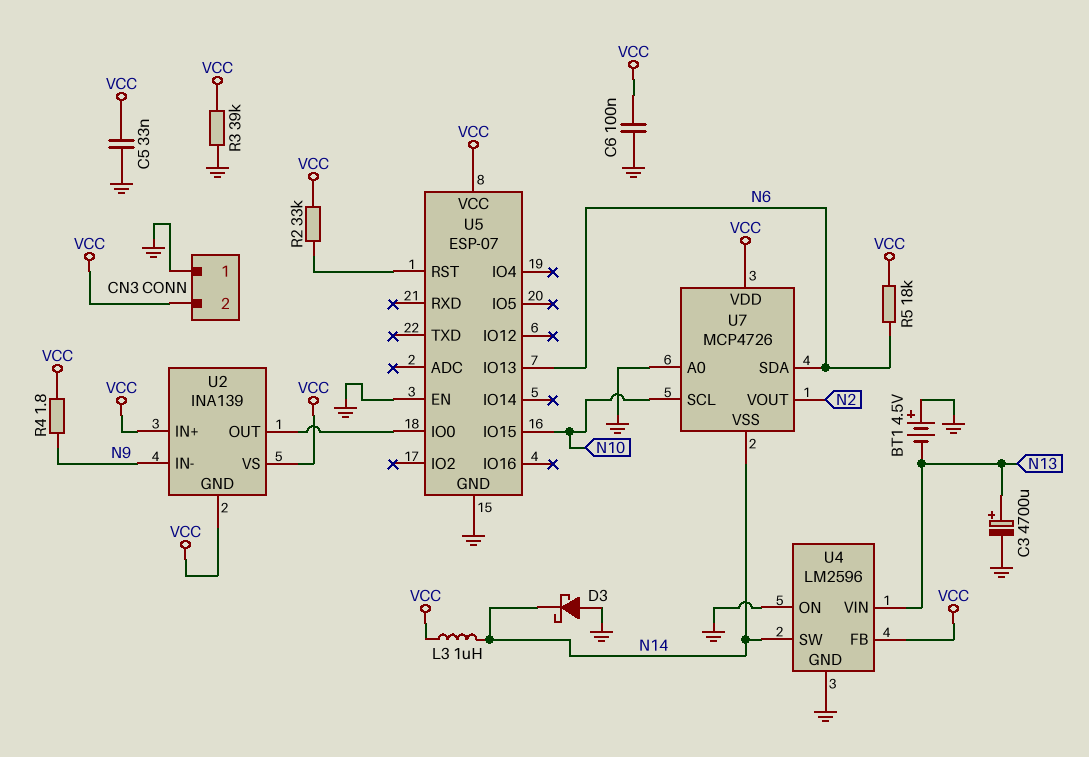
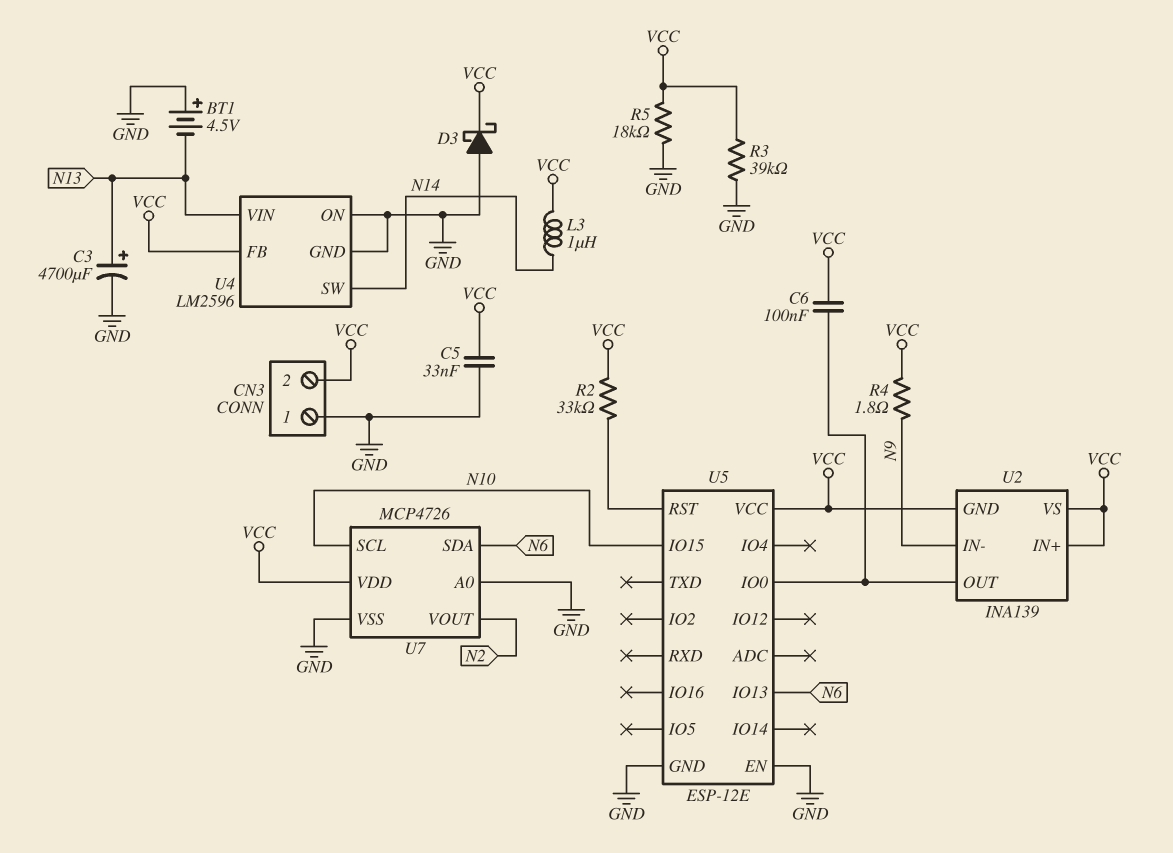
C6: 100nF (GND, VCC) -> 100nF (U2/OUT, VCC)
D3: schottky (A GND, K N14) -> schottky (A GND, K VCC)
R5: 18k (N6, VCC) -> 18k (GND, VCC)
U5: ESP-07 -> ESP-12E
U7 pin VSS: N14 -> GND

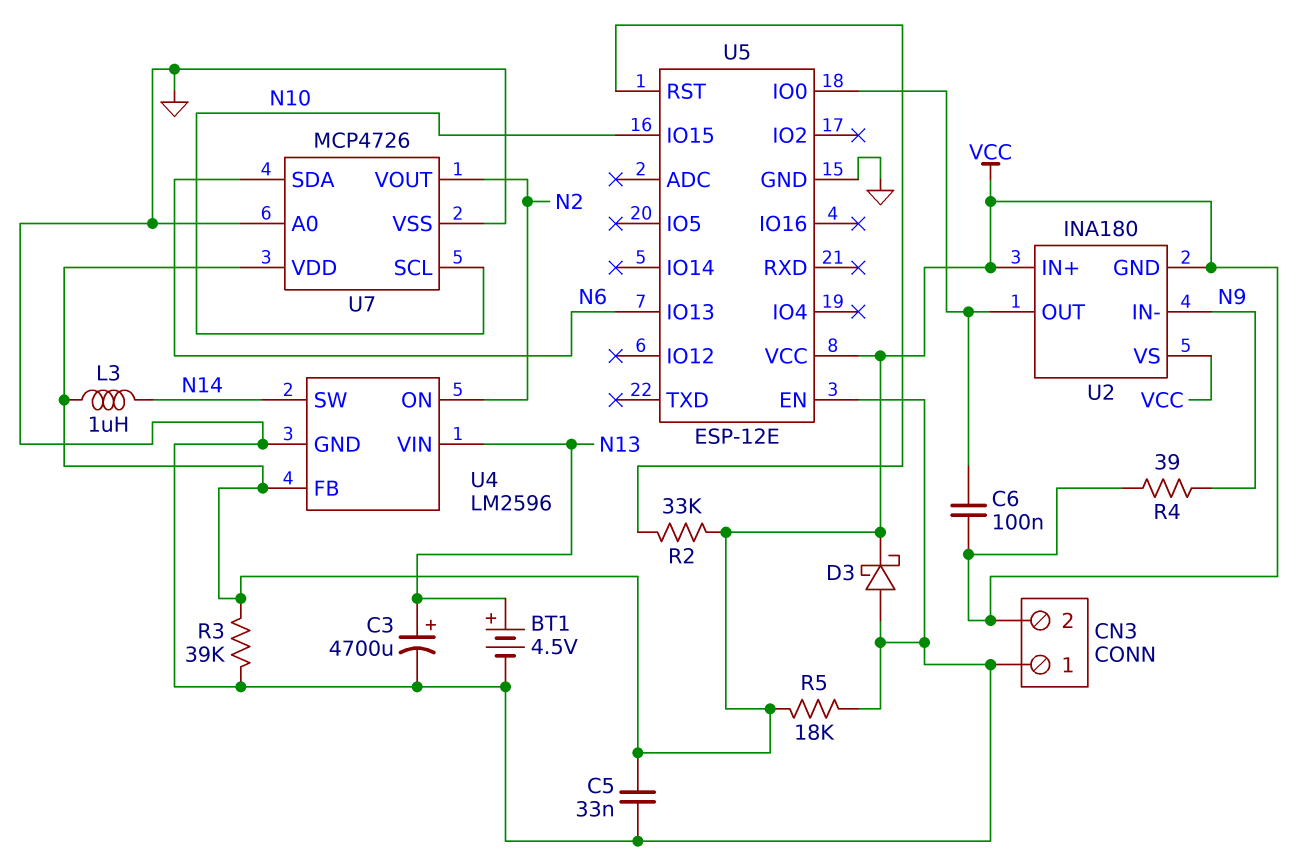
BT1: 4.5V (plus GND, minus N13) -> 4.5V (plus N13, minus GND)
R4: 1.8 (N9, VCC) -> 39 (N9, VCC)
U2: INA139 -> INA180
U4 pin ON: GND -> N2

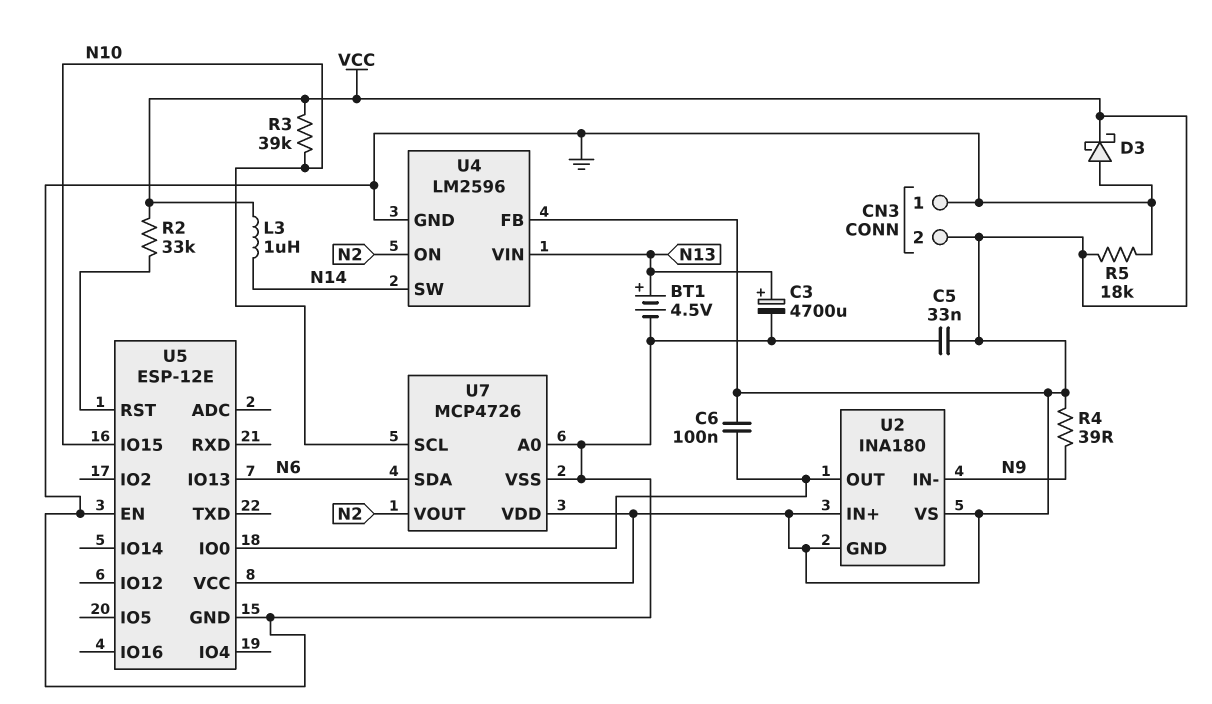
R3: 39k (GND, VCC) -> 39k (N10, VCC)

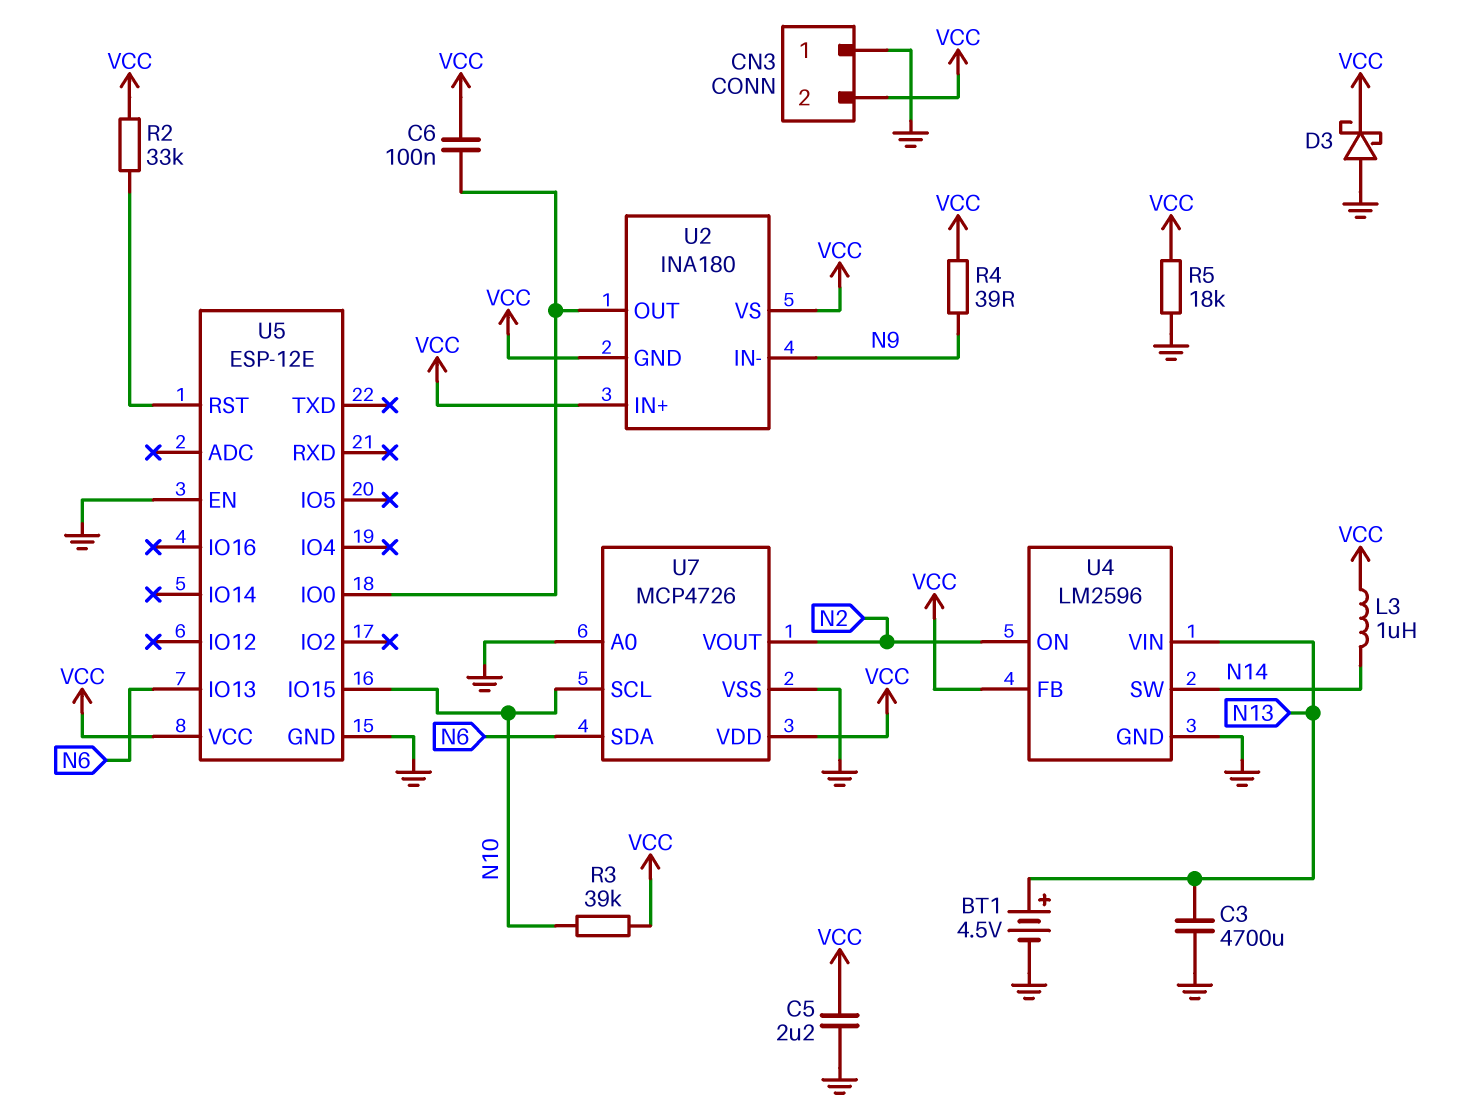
C3: 4700uF (plus N13, minus GND) -> 4700uF (GND, N13)
C5: 33nF (GND, VCC) -> 2.2uF (GND, VCC)

